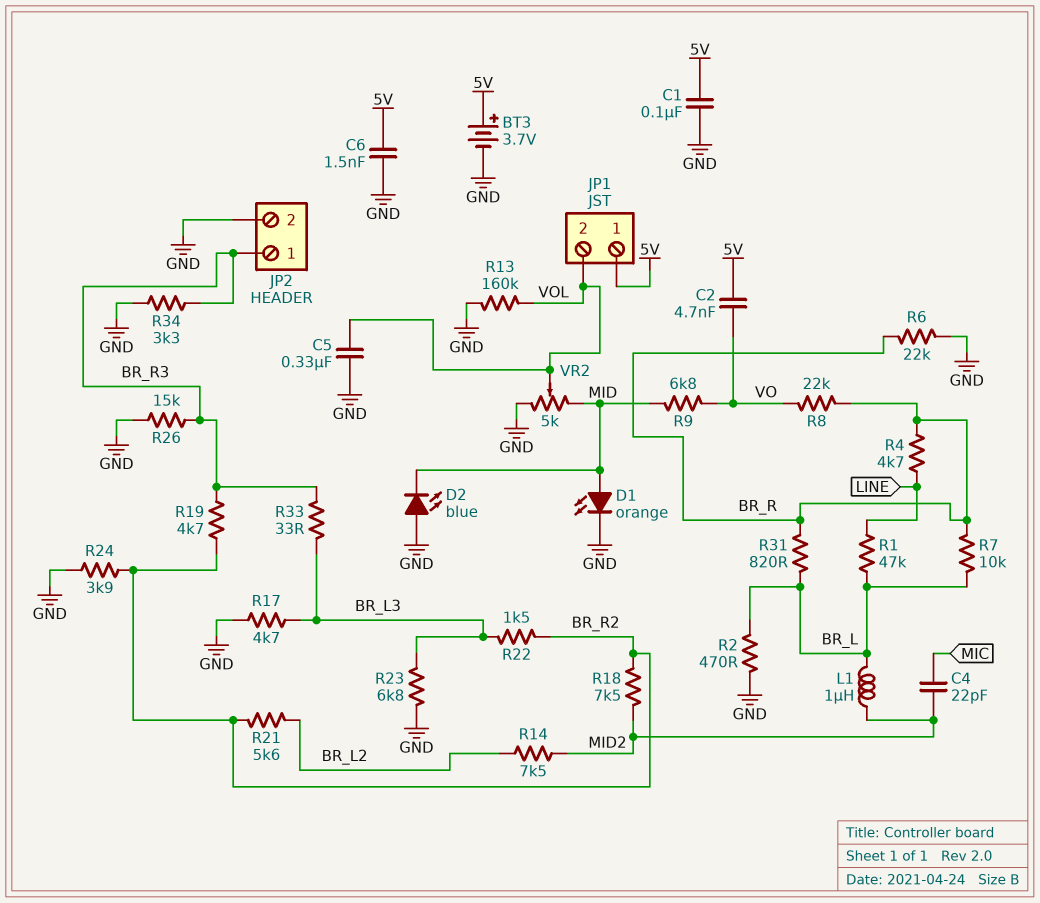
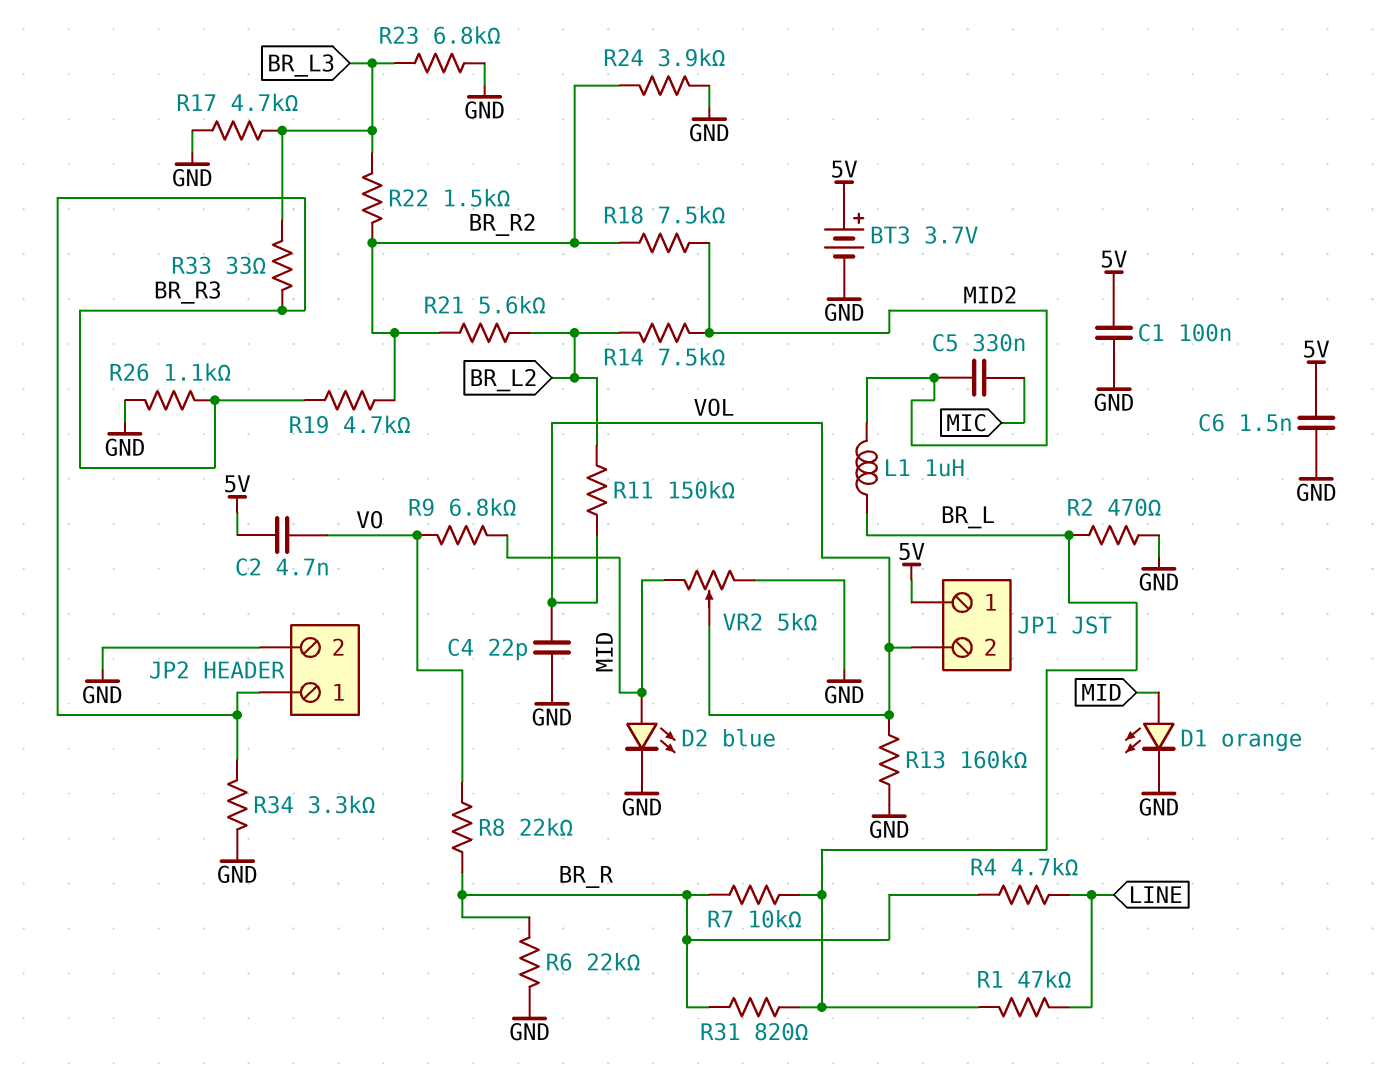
C4: 22pF (MIC, MID2) -> 22pF (GND, VOL)
C5: 330nF (GND, VOL) -> 330nF (MIC, MID2)
D2: LED blue (A GND, K MID) -> LED blue (A MID, K GND)
R11: none -> 150k (BR_L2, VOL)
R26: 15k (BR_R3, GND) -> 1.1k (BR_R3, GND)

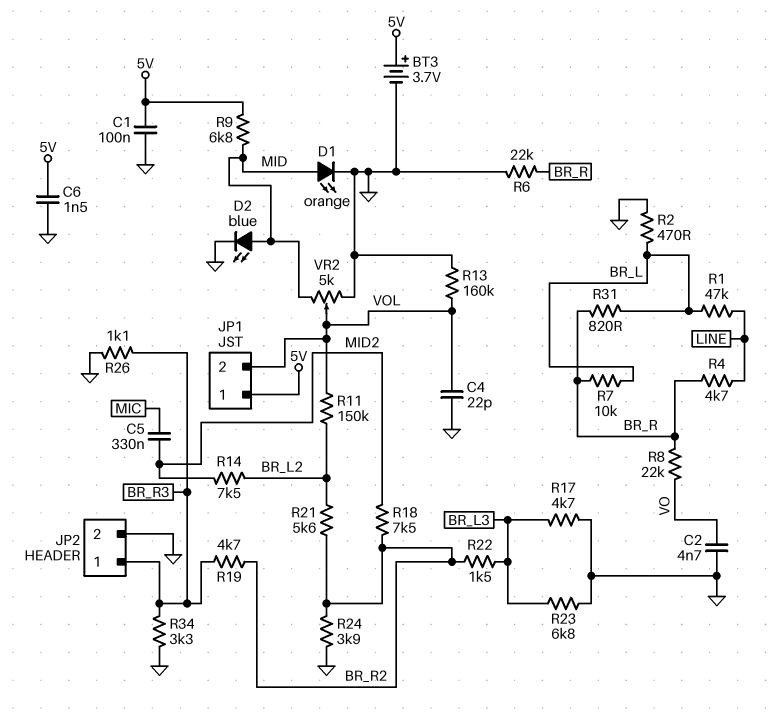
C2: 4.7nF (5V, VO) -> 4.7nF (GND, VO)
L1: 1uH (BR_L, MID2) -> none
R9: 6.8k (MID, VO) -> 6.8k (5V, MID)
R33: 33 (BR_L3, BR_R3) -> none

